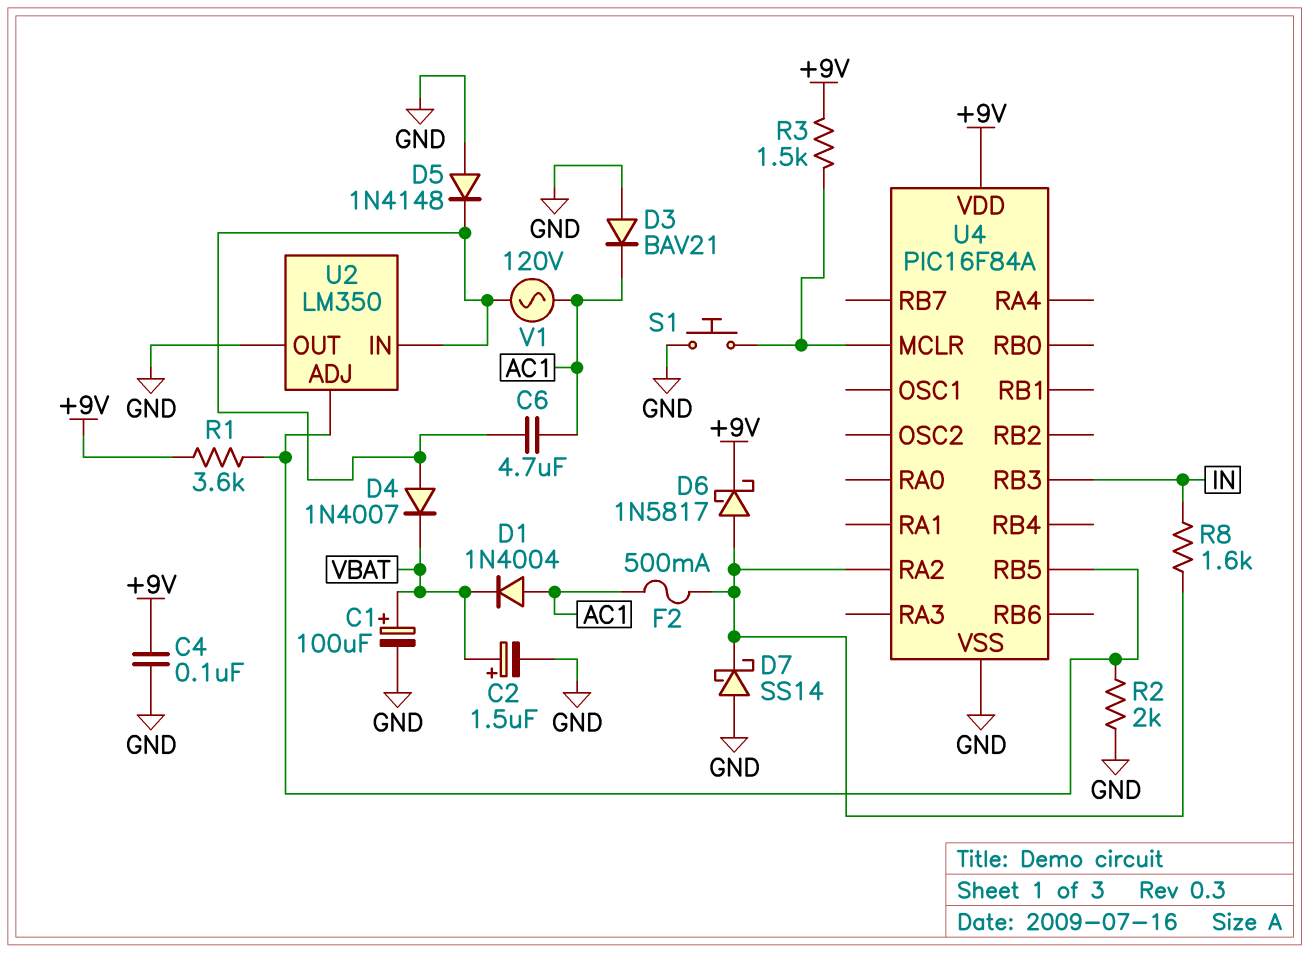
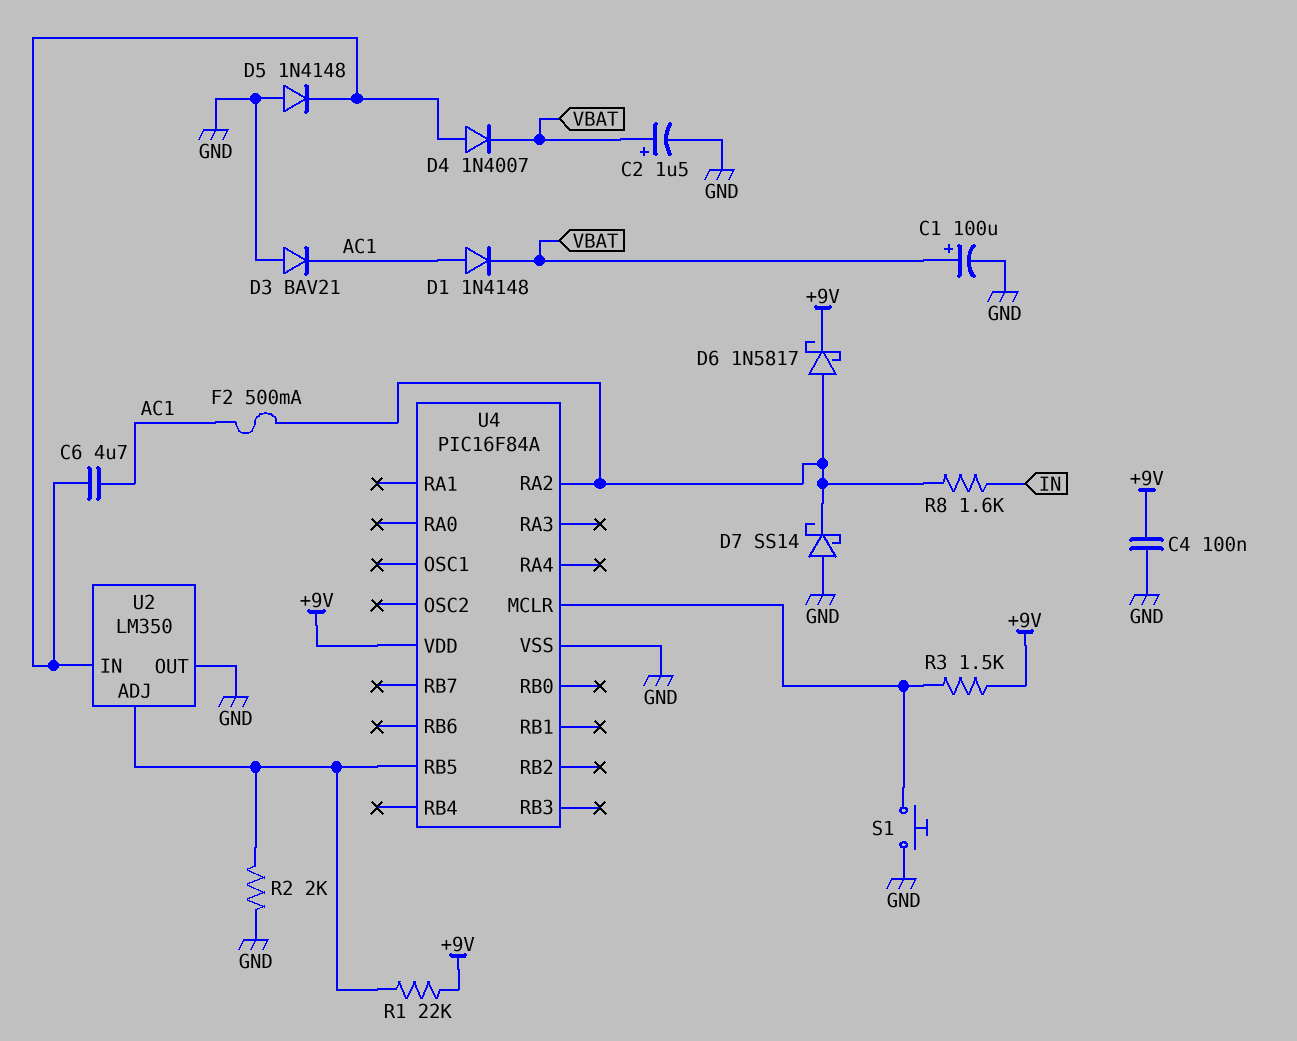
D1: diode 1N4004 (A AC1, K VBAT) -> diode 1N4148 (A AC1, K VBAT)
R1: 3.6k (+9V, U2/ADJ) -> 22k (+9V, U2/ADJ)
U4 pin RB3: IN -> none
V1: AC 120V (AC1, U2/IN) -> none

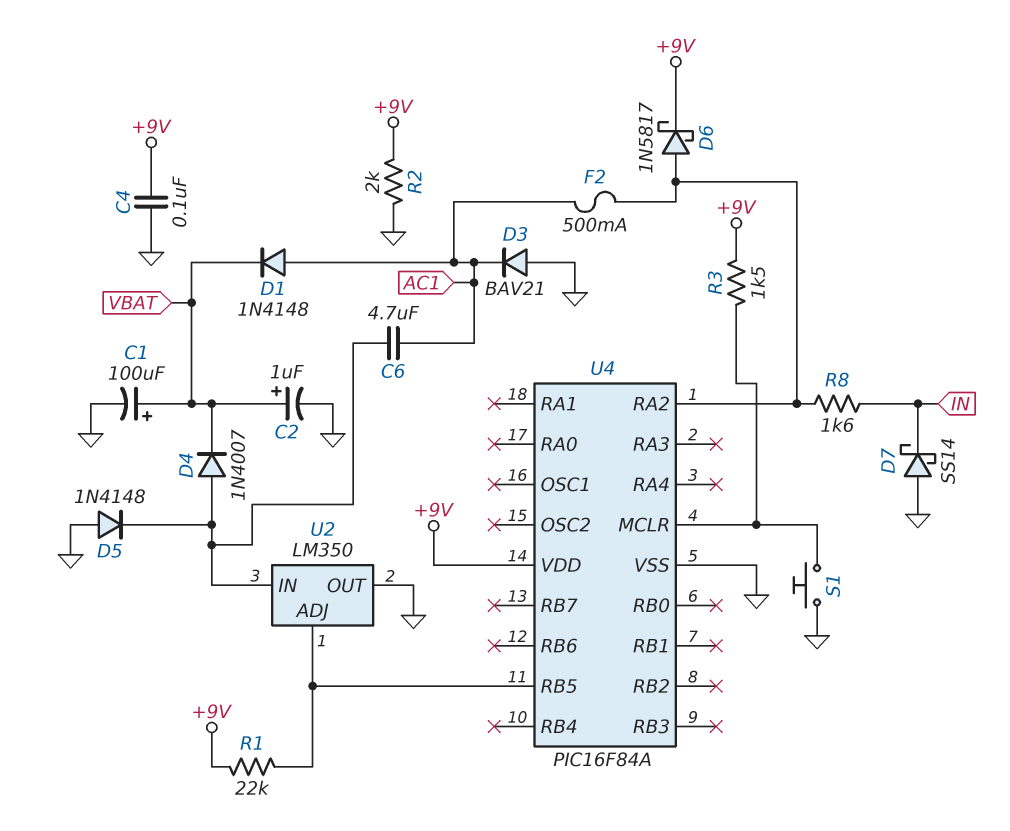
C2: 1.5uF (plus VBAT, minus GND) -> 1uF (plus VBAT, minus GND)
D7: schottky SS14 (A GND, K U4/RA2) -> schottky SS14 (A GND, K IN)
R2: 2k (GND, U2/ADJ) -> 2k (+9V, GND)

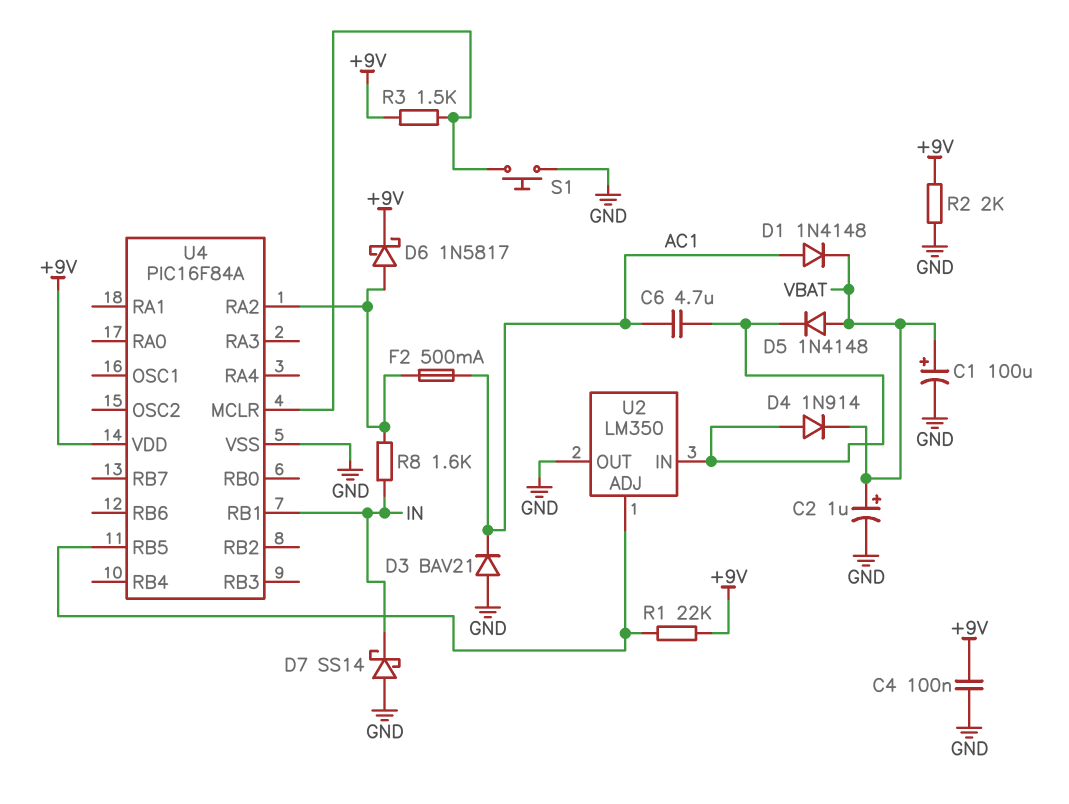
D4: diode 1N4007 (A U2/IN, K VBAT) -> diode 1N914 (A U2/IN, K VBAT)
D5: diode 1N4148 (A GND, K U2/IN) -> diode 1N4148 (A VBAT, K U2/IN)
U4 pin RB1: none -> IN

